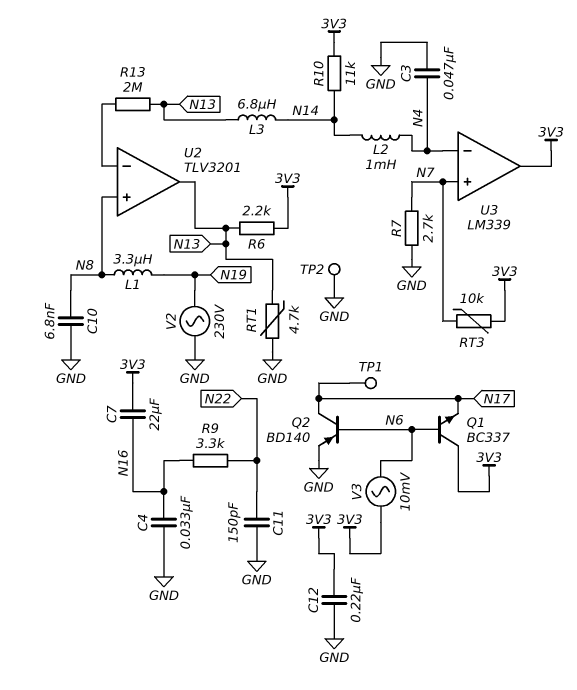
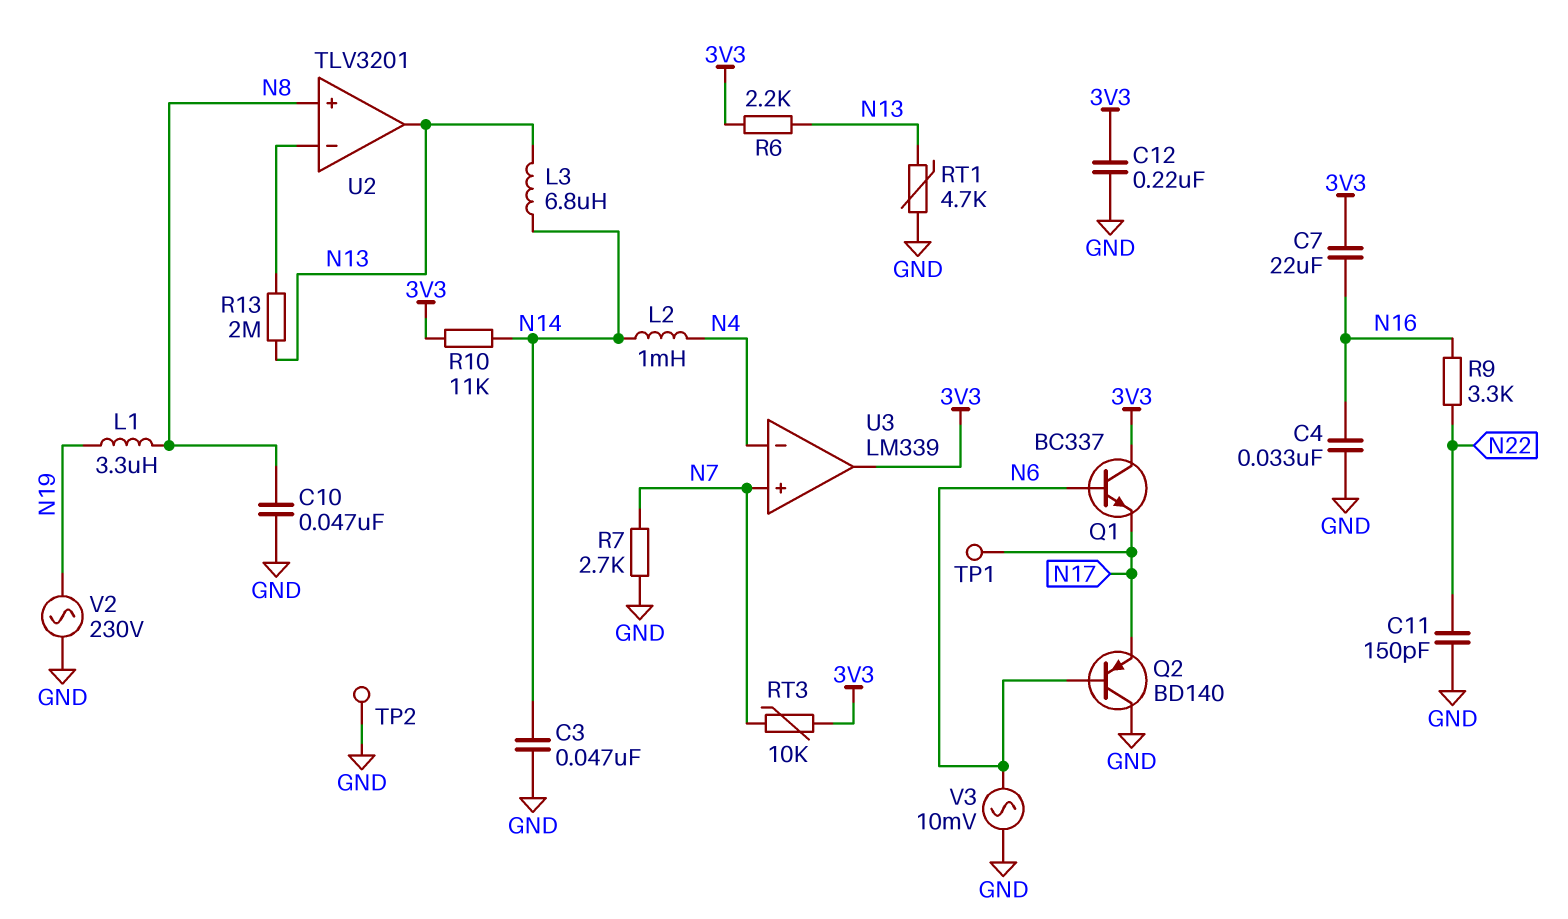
C3: 47nF (GND, N4) -> 47nF (GND, N14)
C10: 6.8nF (GND, N8) -> 47nF (GND, N8)
Q2: PNP BD140 (B N6, C N17, E GND) -> PNP BD140 (B N6, C GND, E N17)
V3: AC 10mV (3V3, N6) -> AC 10mV (GND, N6)

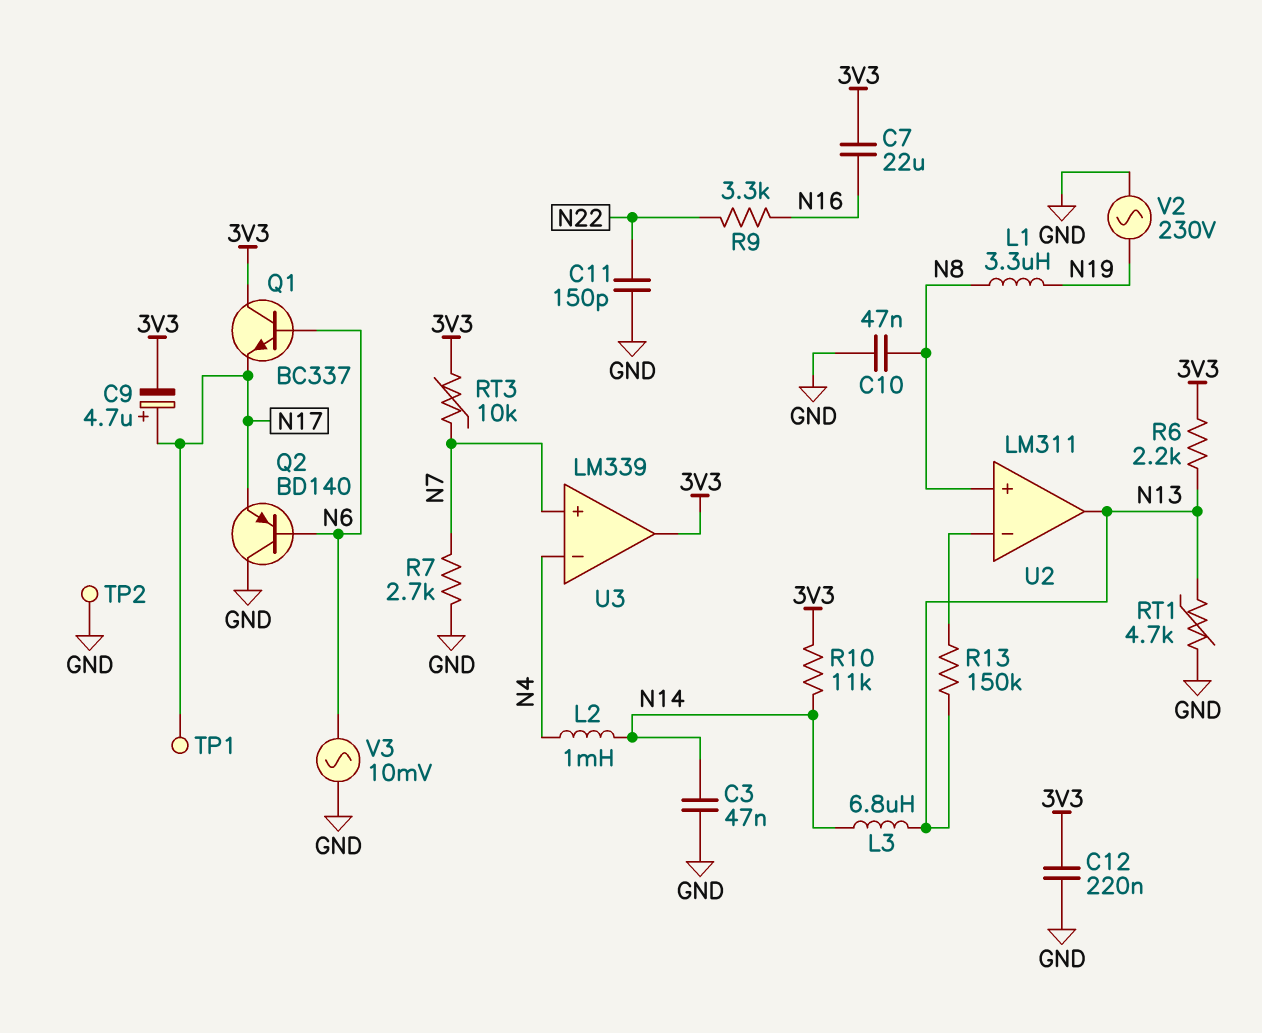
C4: 33nF (GND, N16) -> none
C9: none -> 4.7uF (plus N17, minus 3V3)
R13: 2M (N13, U2/in-) -> 150k (N13, U2/in-)
U2: TLV3201 -> LM311

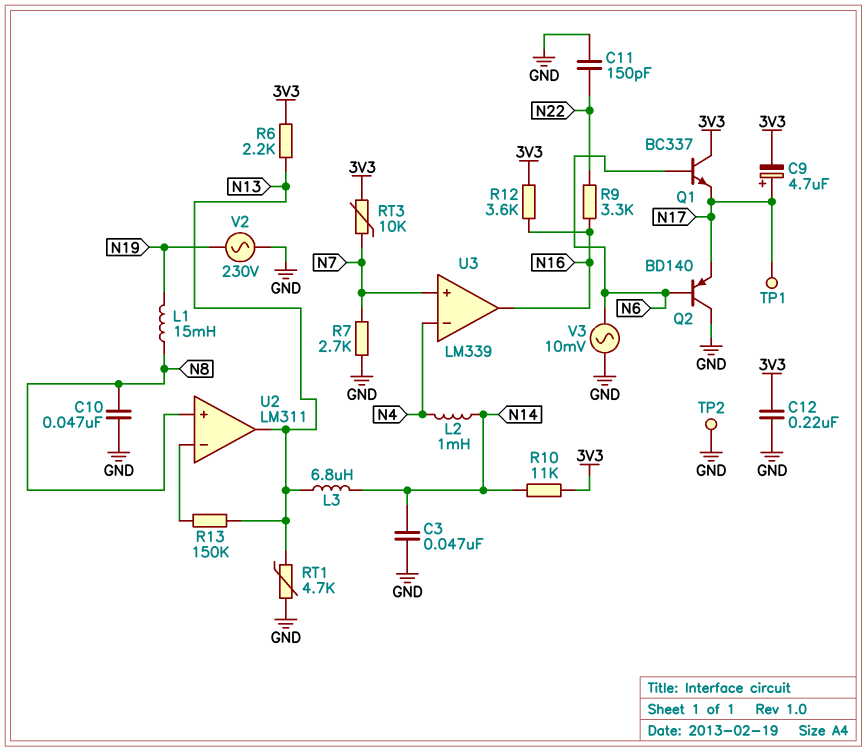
C7: 22uF (3V3, N16) -> none
L1: 3.3uH (N8, N19) -> 15mH (N8, N19)
R12: none -> 3.6k (3V3, N16)
U3 pin out: 3V3 -> N16

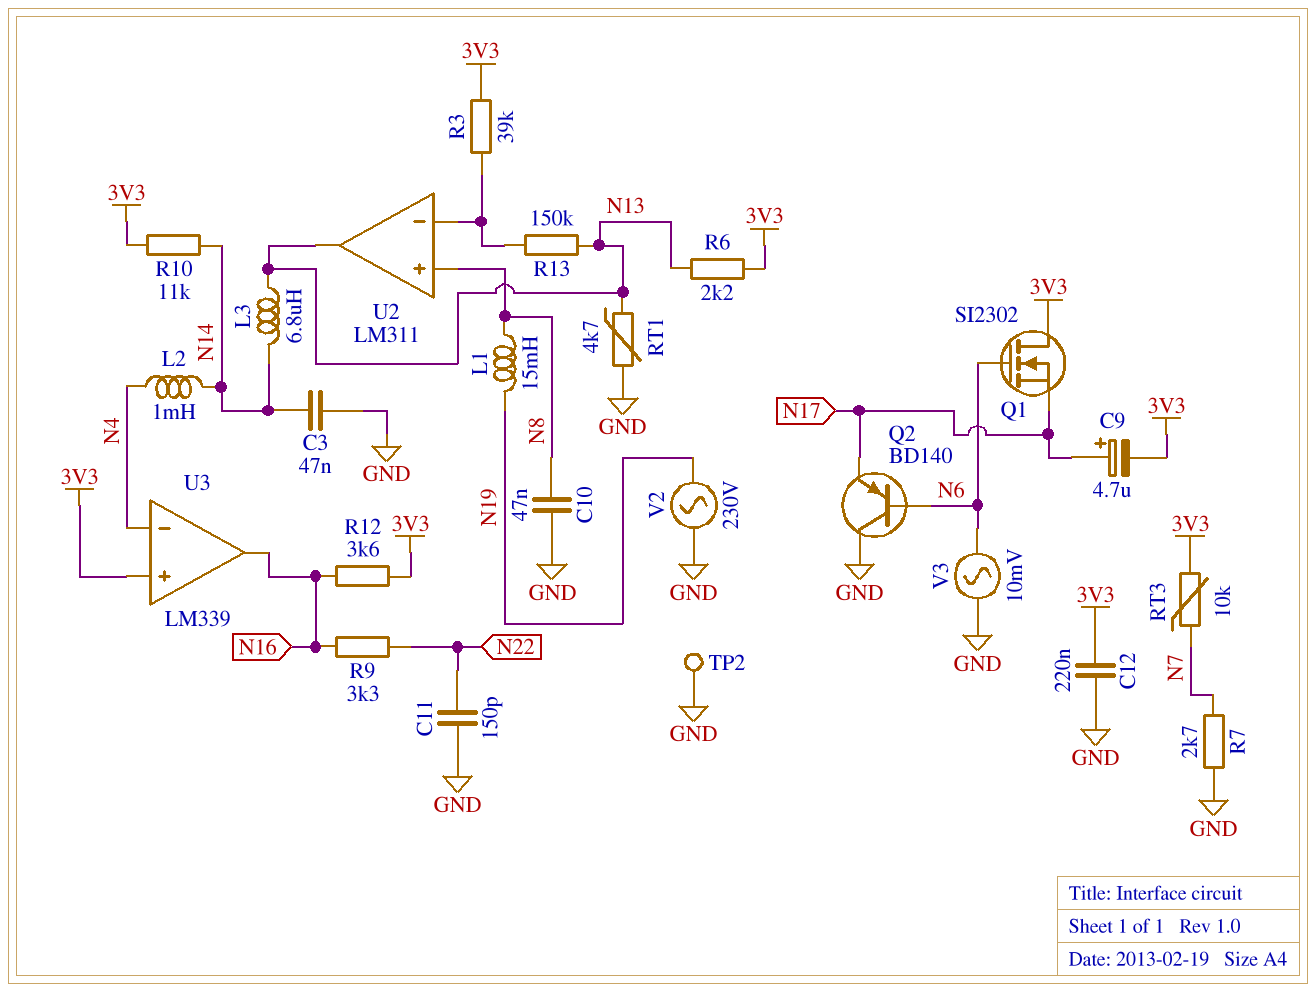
Q1: NPN BC337 (B N6, C 3V3, E N17) -> NMOS SI2302 (G N6, D 3V3, S N17)
R3: none -> 39k (3V3, U2/in-)
TP1: test point (N17) -> none
U3 pin in+: N7 -> 3V3

